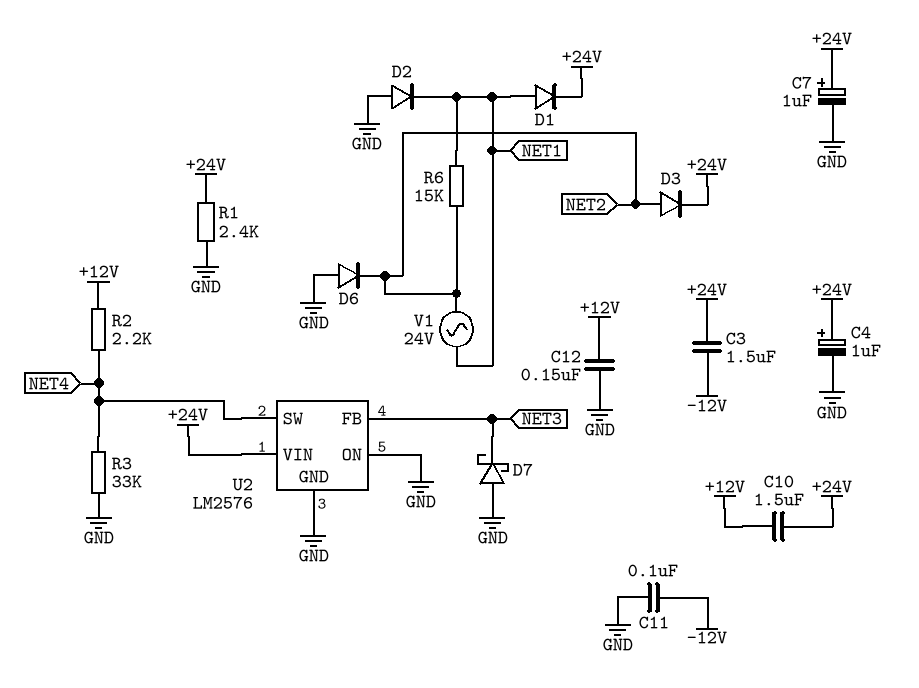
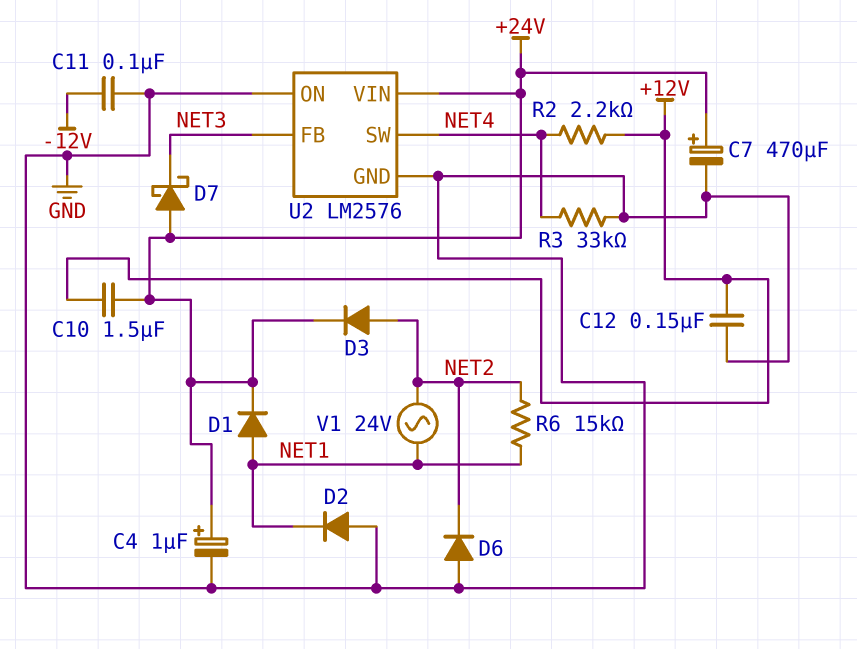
C3: 1.5uF (+24V, -12V) -> none
C7: 1uF (plus +24V, minus GND) -> 470uF (plus +24V, minus GND)
D7: schottky (A GND, K NET3) -> schottky (A +24V, K NET3)
R1: 2.4k (+24V, GND) -> none

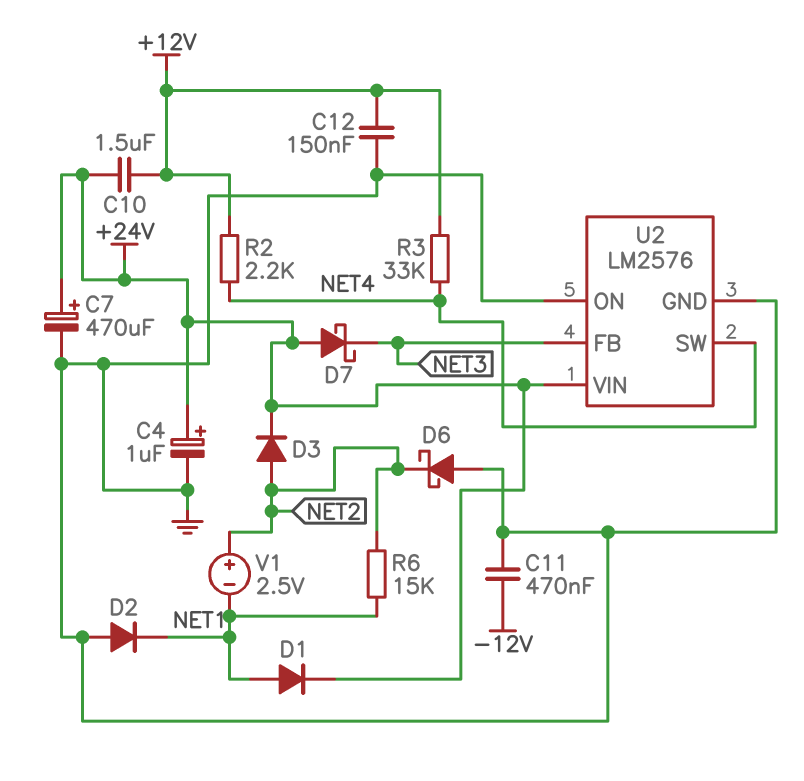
C11: 100nF (-12V, GND) -> 470nF (-12V, GND)
D6: diode (A GND, K NET2) -> schottky (A GND, K NET2)
R3: 33k (GND, NET4) -> 33k (+12V, NET4)
V1: AC 24V (NET1, NET2) -> 2.5V (plus NET2, minus NET1)

